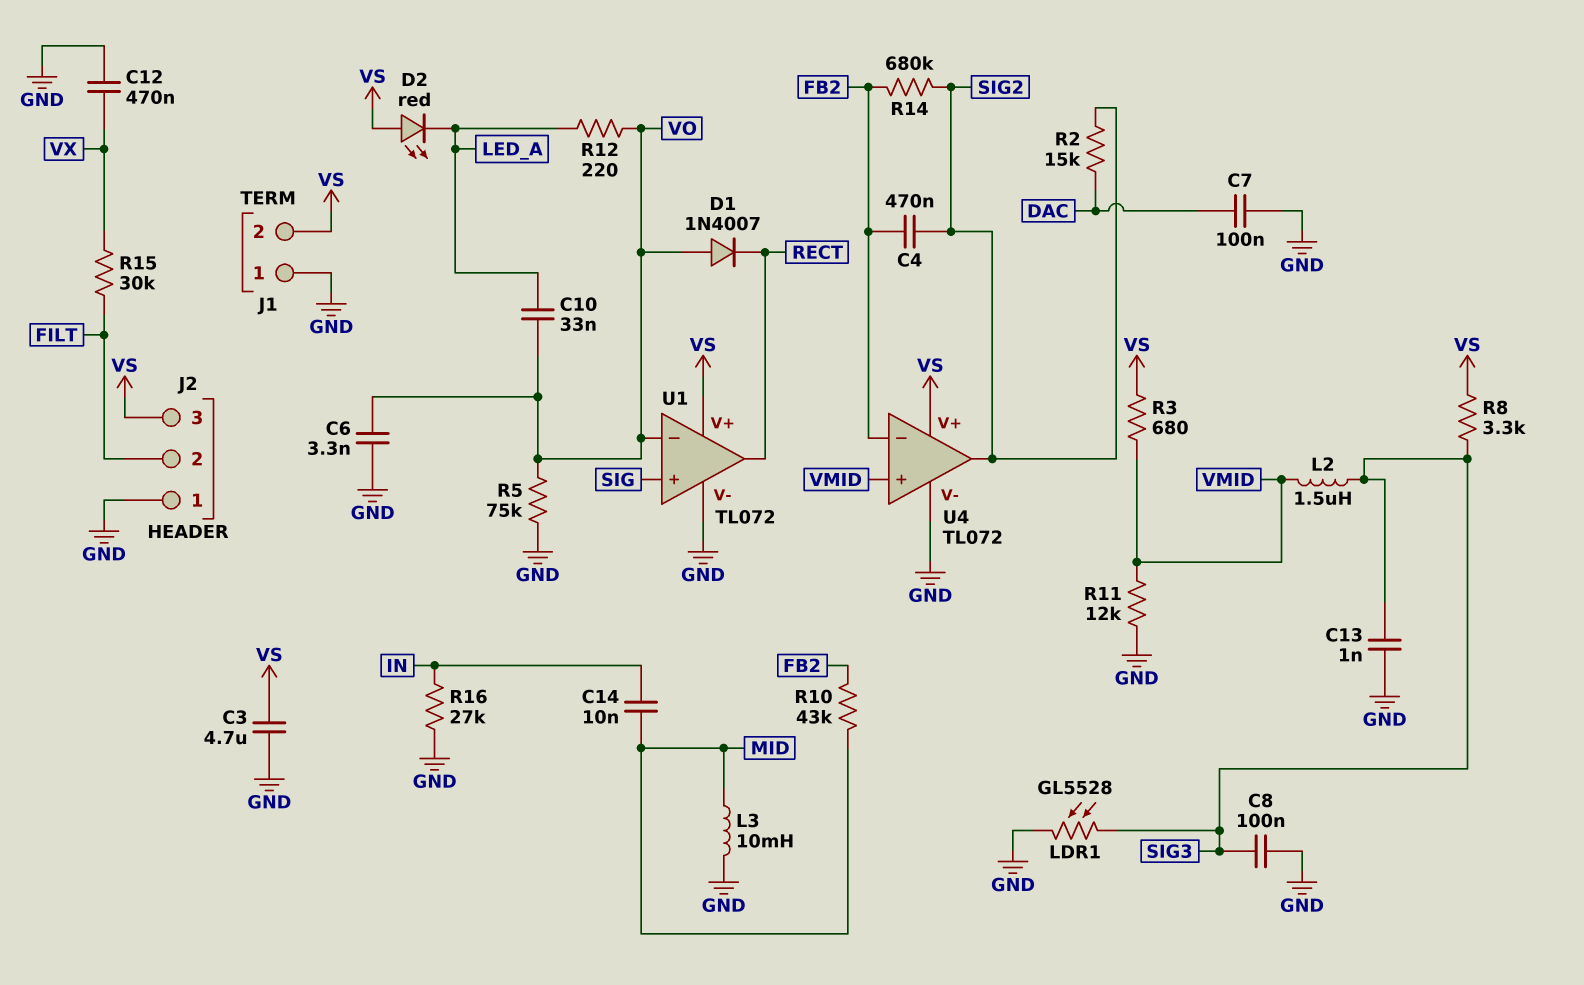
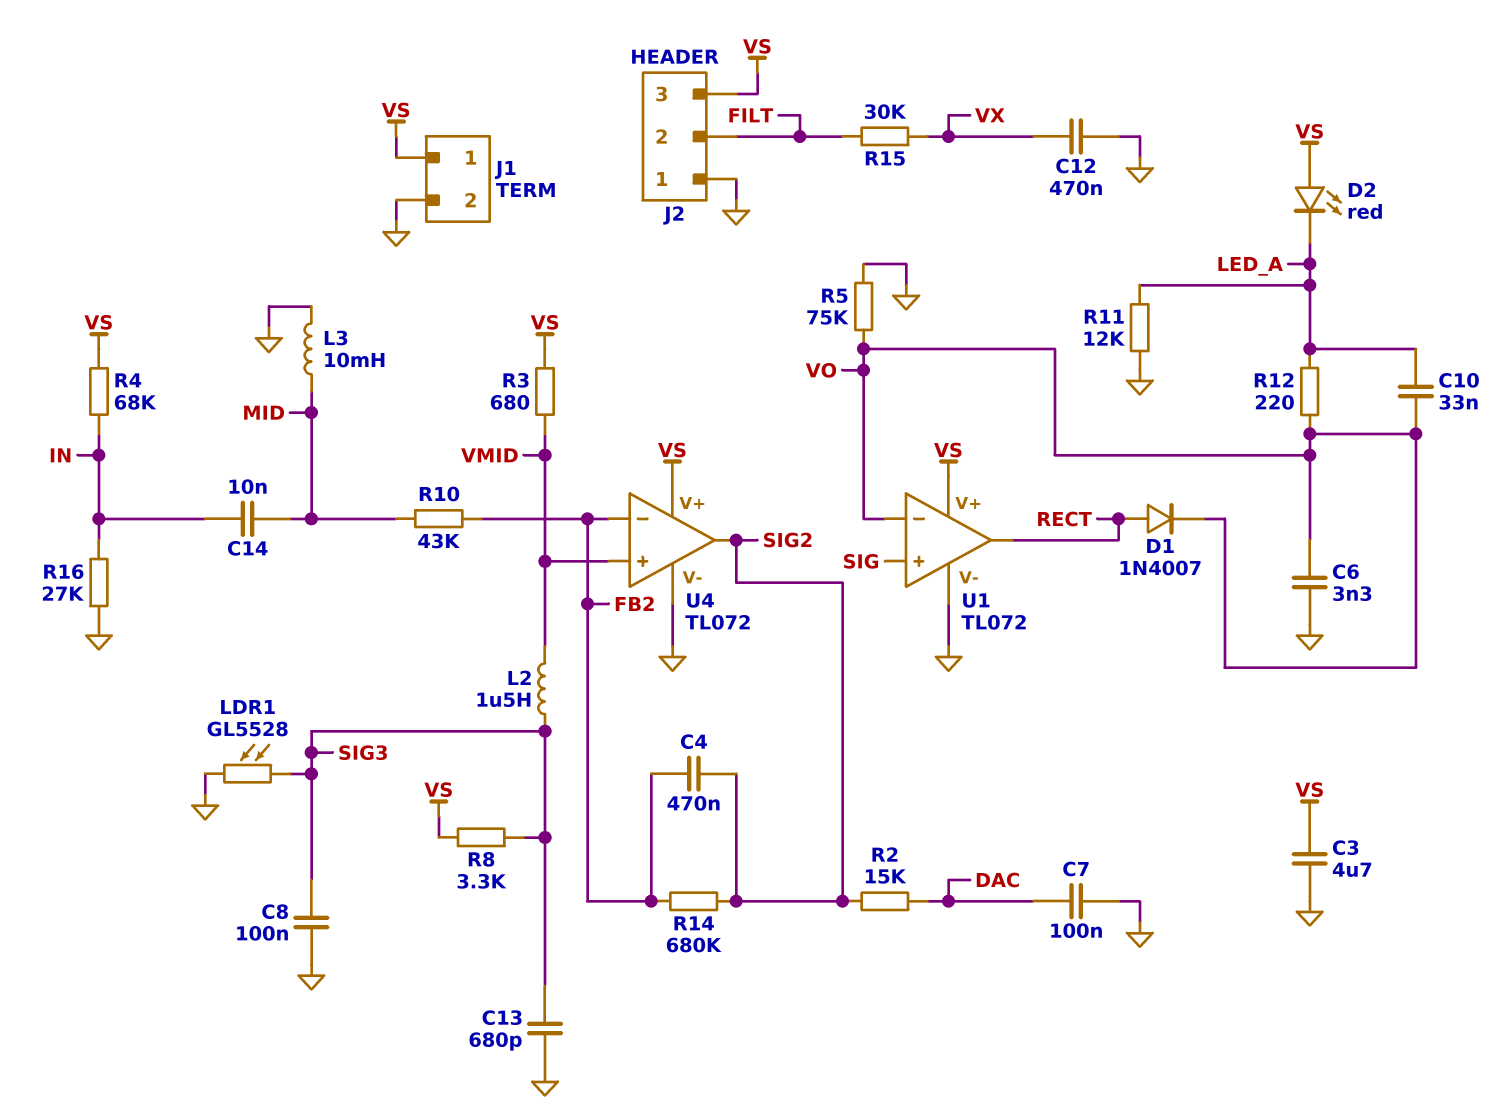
C13: 1nF (GND, SIG3) -> 680pF (GND, SIG3)
D1: diode 1N4007 (A VO, K RECT) -> diode 1N4007 (A RECT, K VO)
J1 pin 1: GND -> VS
J1 pin 2: VS -> GND
R4: none -> 68k (IN, VS)
R11: 12k (GND, VMID) -> 12k (GND, LED_A)

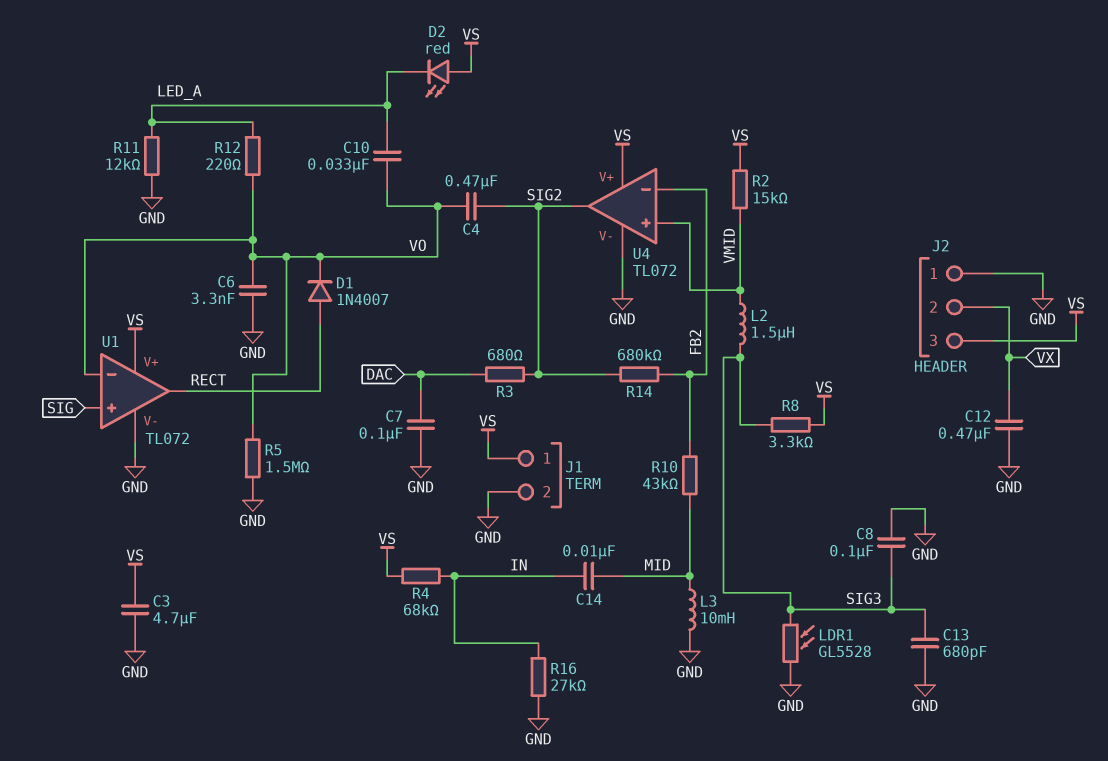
C4: 470nF (FB2, SIG2) -> 470nF (SIG2, VO)
J2 pin 2: FILT -> VX
R2: 15k (DAC, SIG2) -> 15k (VMID, VS)
R3: 680 (VMID, VS) -> 680 (DAC, SIG2)
R5: 75k (GND, VO) -> 1.5M (GND, VO)
R15: 30k (FILT, VX) -> none

